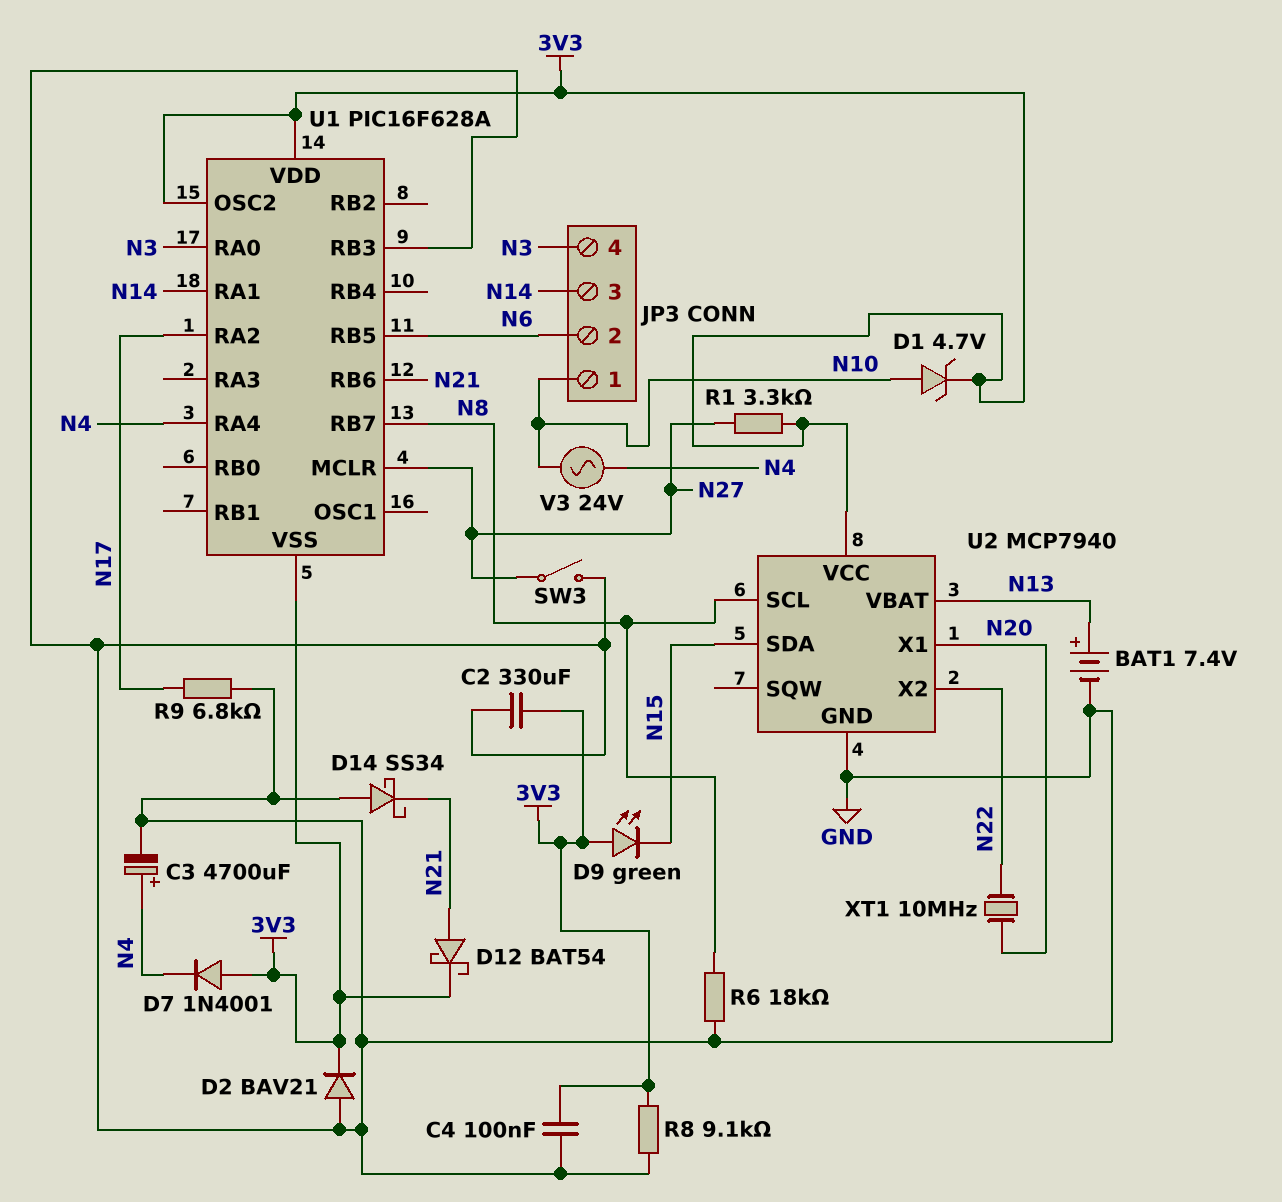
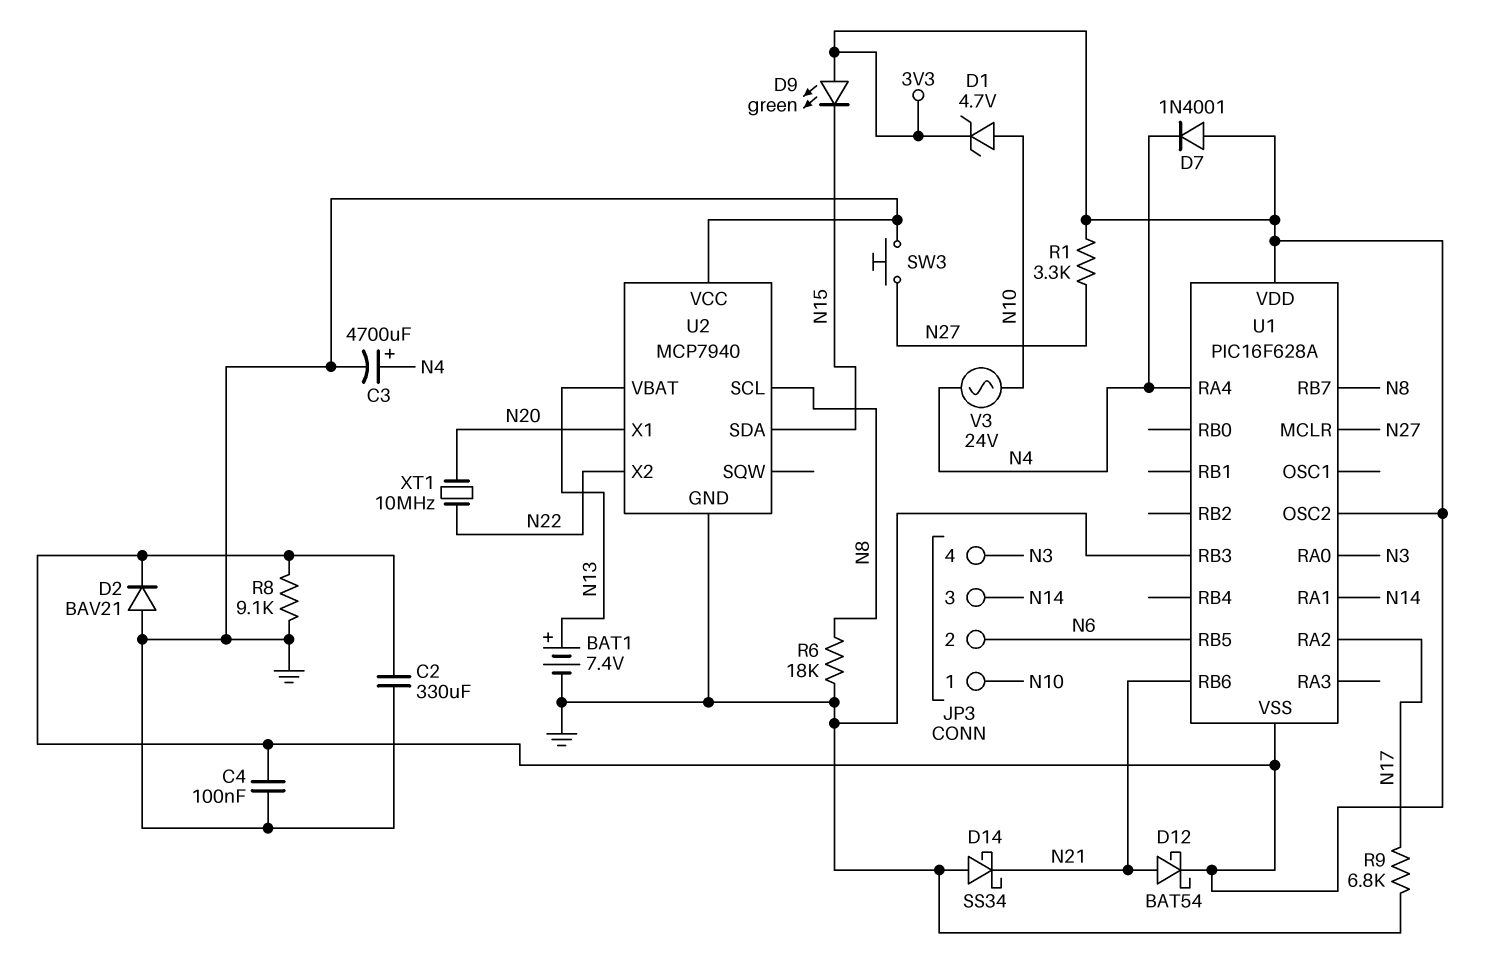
SW3: switch (GND, N27) -> button (GND, N27)
U2 pin VCC: 3V3 -> GND

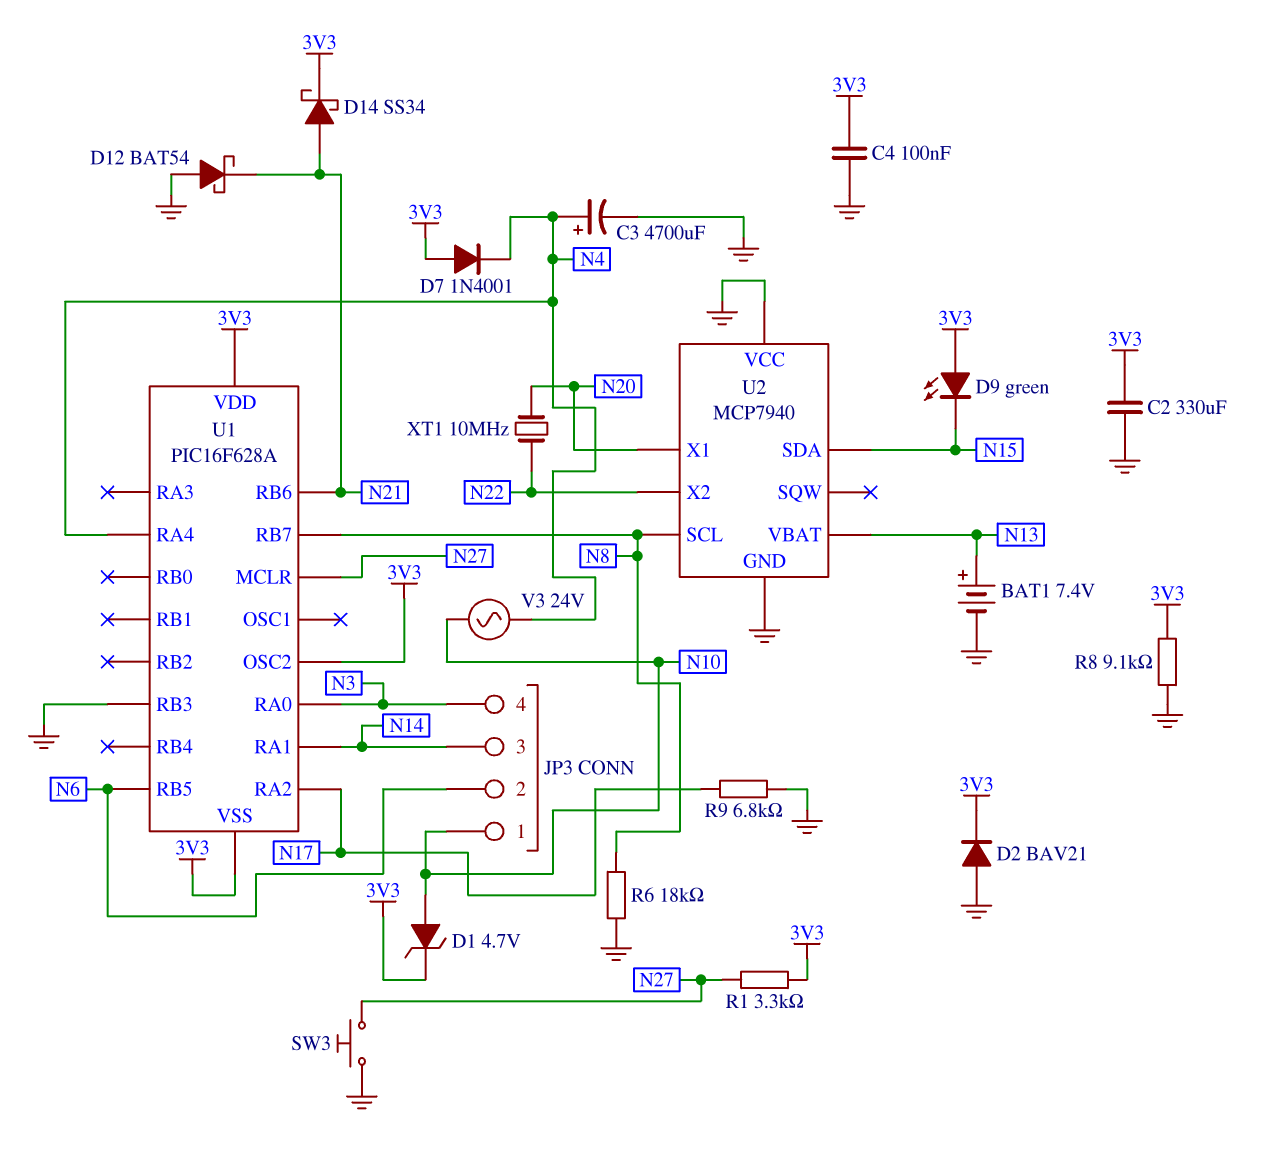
D12: schottky BAT54 (A N21, K 3V3) -> schottky BAT54 (A GND, K N21)
D14: schottky SS34 (A GND, K N21) -> schottky SS34 (A N21, K 3V3)

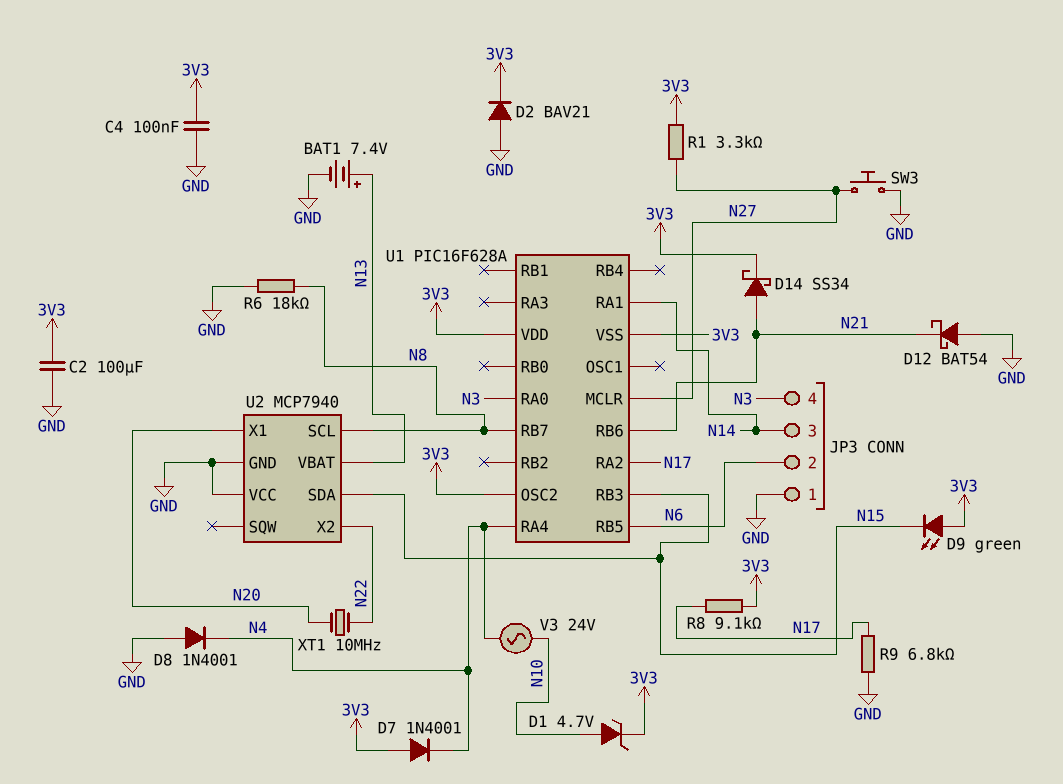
C2: 330uF (3V3, GND) -> 100uF (3V3, GND)
C3: 4700uF (plus N4, minus GND) -> none
D8: none -> diode 1N4001 (A GND, K N4)
JP3 pin 1: N10 -> GND
R8: 9.1k (3V3, GND) -> 9.1k (3V3, N17)
U1 pin RB3: GND -> N15

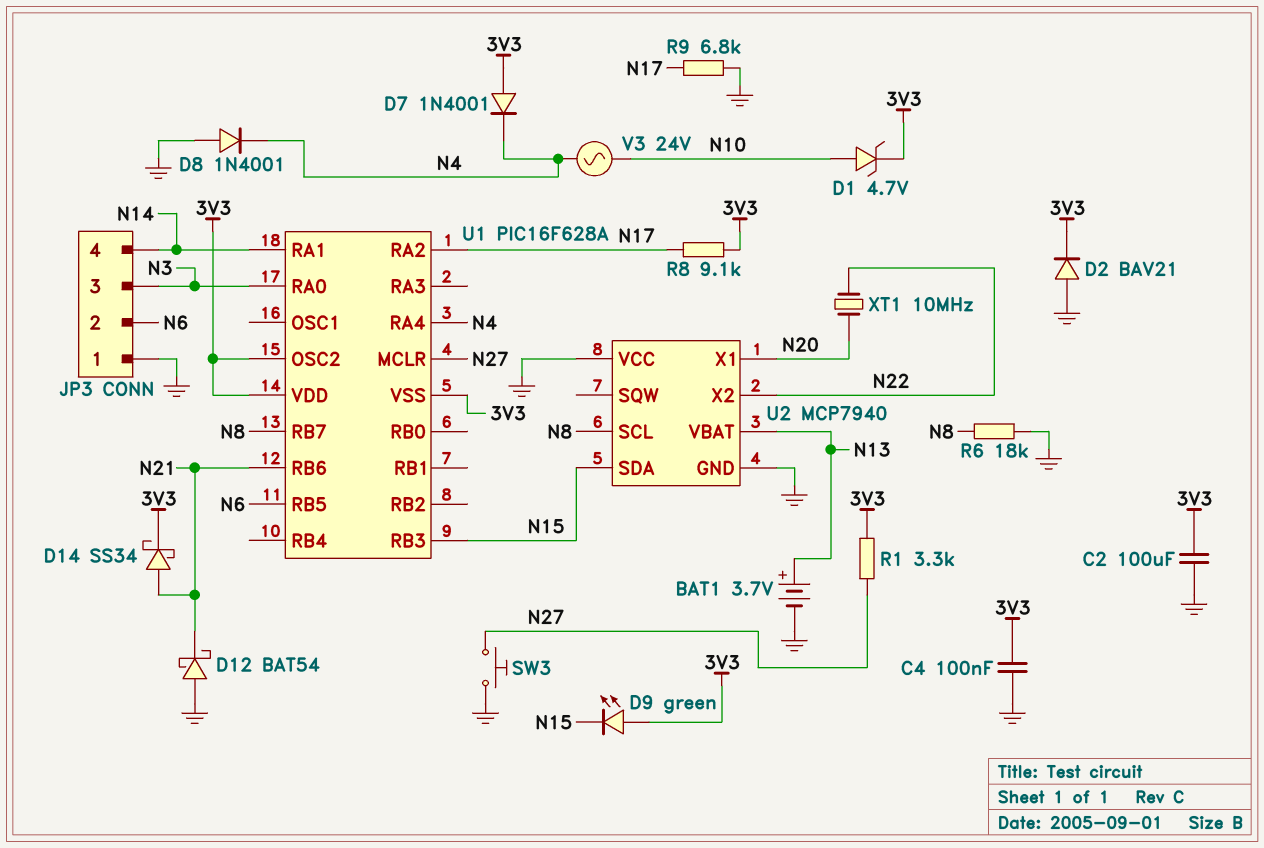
BAT1: 7.4V (plus N13, minus GND) -> 3.7V (plus N13, minus GND)
JP3 pin 3: N14 -> N3
JP3 pin 4: N3 -> N14

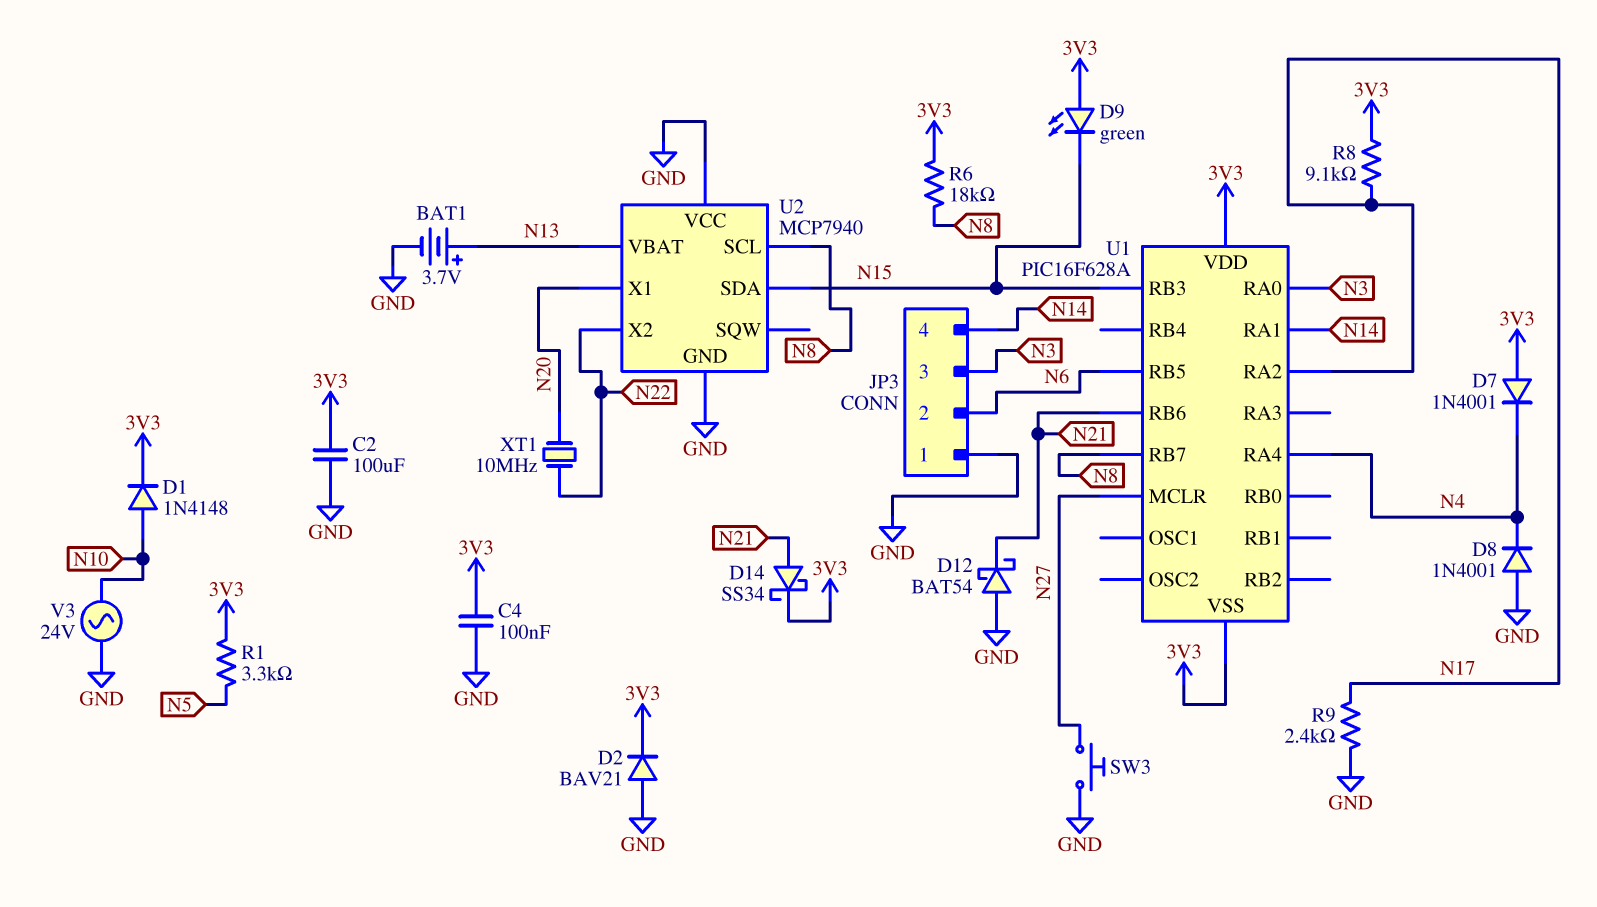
D1: zener 4.7V (A N10, K 3V3) -> diode 1N4148 (A N10, K 3V3)
R1: 3.3k (3V3, N27) -> 3.3k (3V3, N5)
R6: 18k (GND, N8) -> 18k (3V3, N8)
R9: 6.8k (GND, N17) -> 2.4k (GND, N17)
U1 pin OSC2: 3V3 -> none
V3: AC 24V (N4, N10) -> AC 24V (GND, N10)

